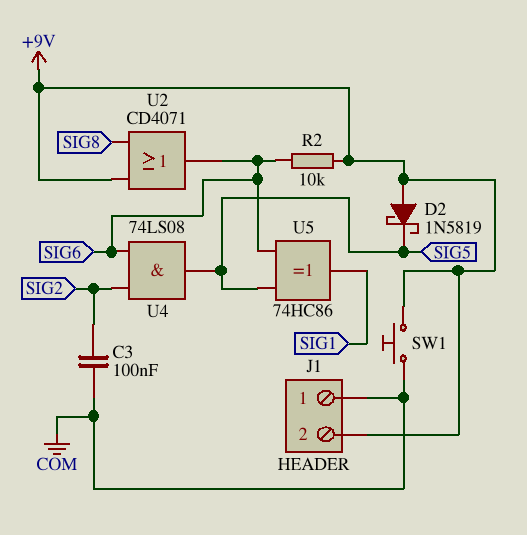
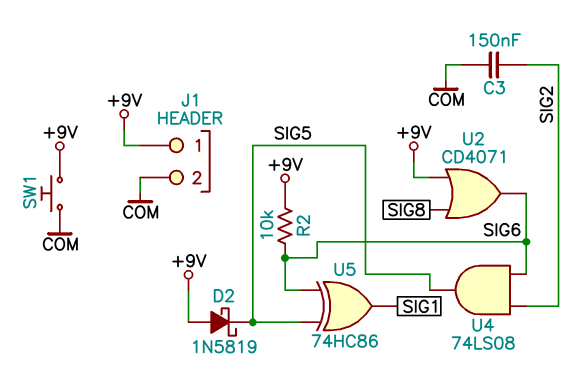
C3: 100nF (COM, SIG2) -> 150nF (COM, SIG2)
J1 pin 1: COM -> +9V
J1 pin 2: +9V -> COM

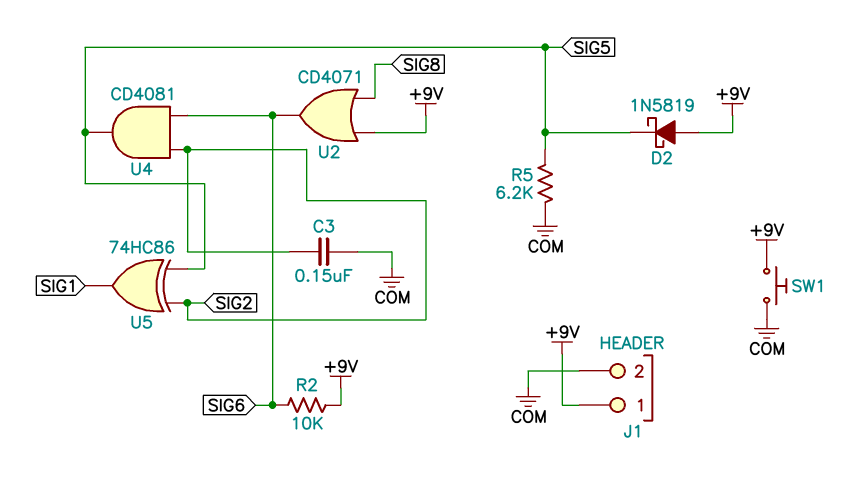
R5: none -> 6.2k (COM, SIG5)
U4: AND 74LS08 (in SIG2, in SIG6, out SIG5) -> AND CD4081 (in SIG2, in SIG6, out SIG5)
U5: XOR 74HC86 (in SIG5, in SIG6, out SIG1) -> XOR 74HC86 (in SIG2, in SIG5, out SIG1)

